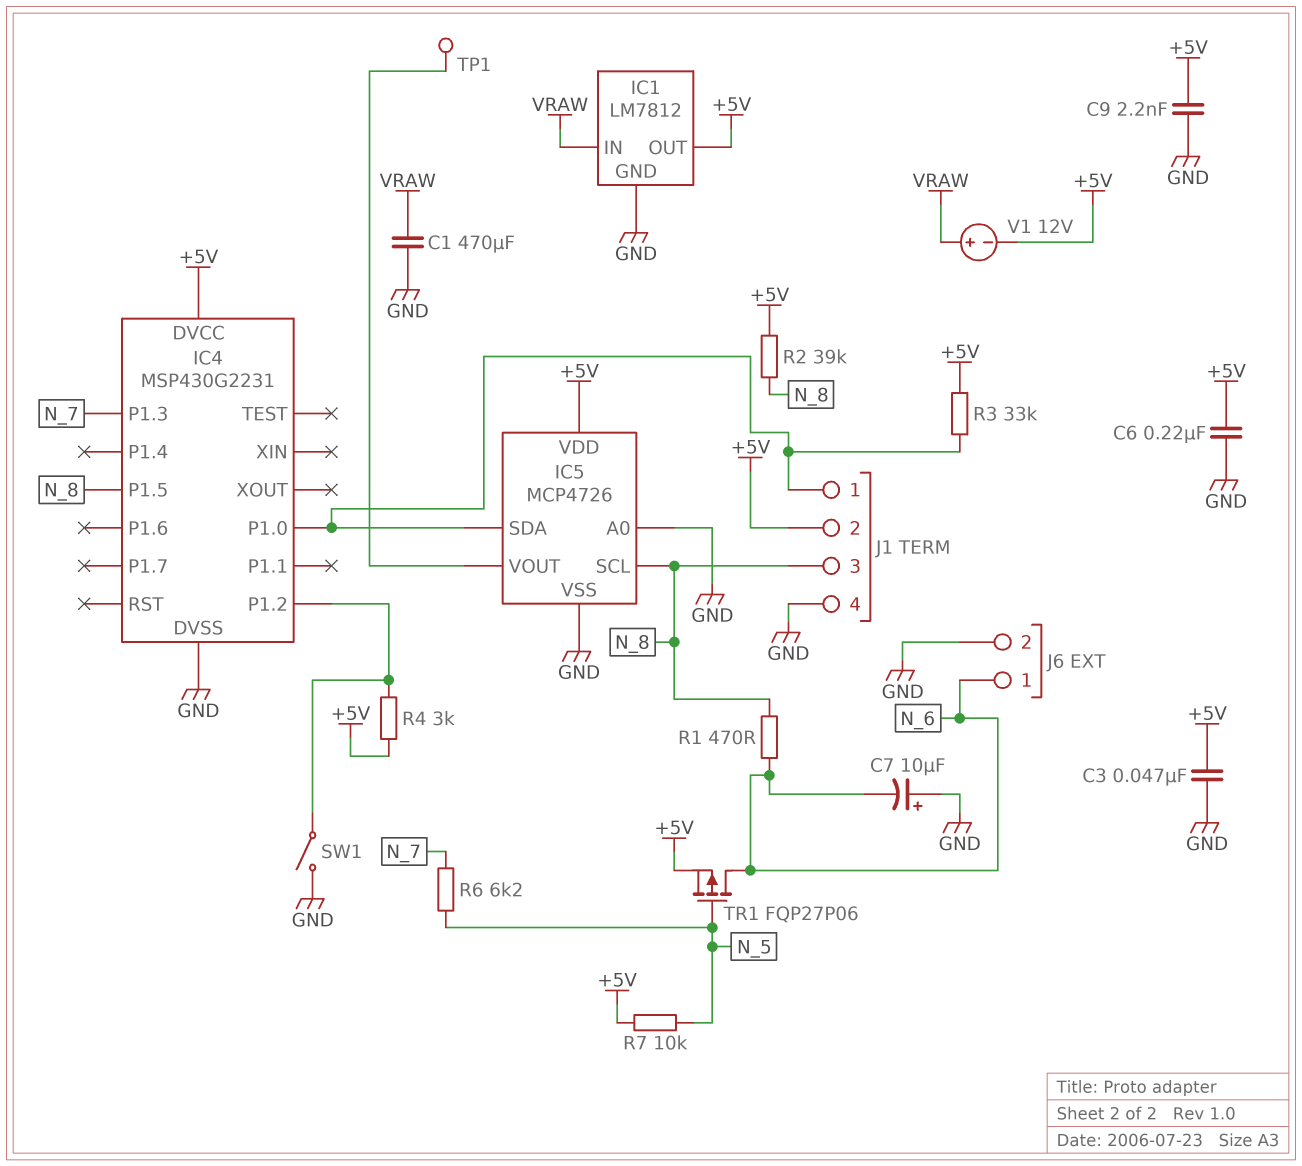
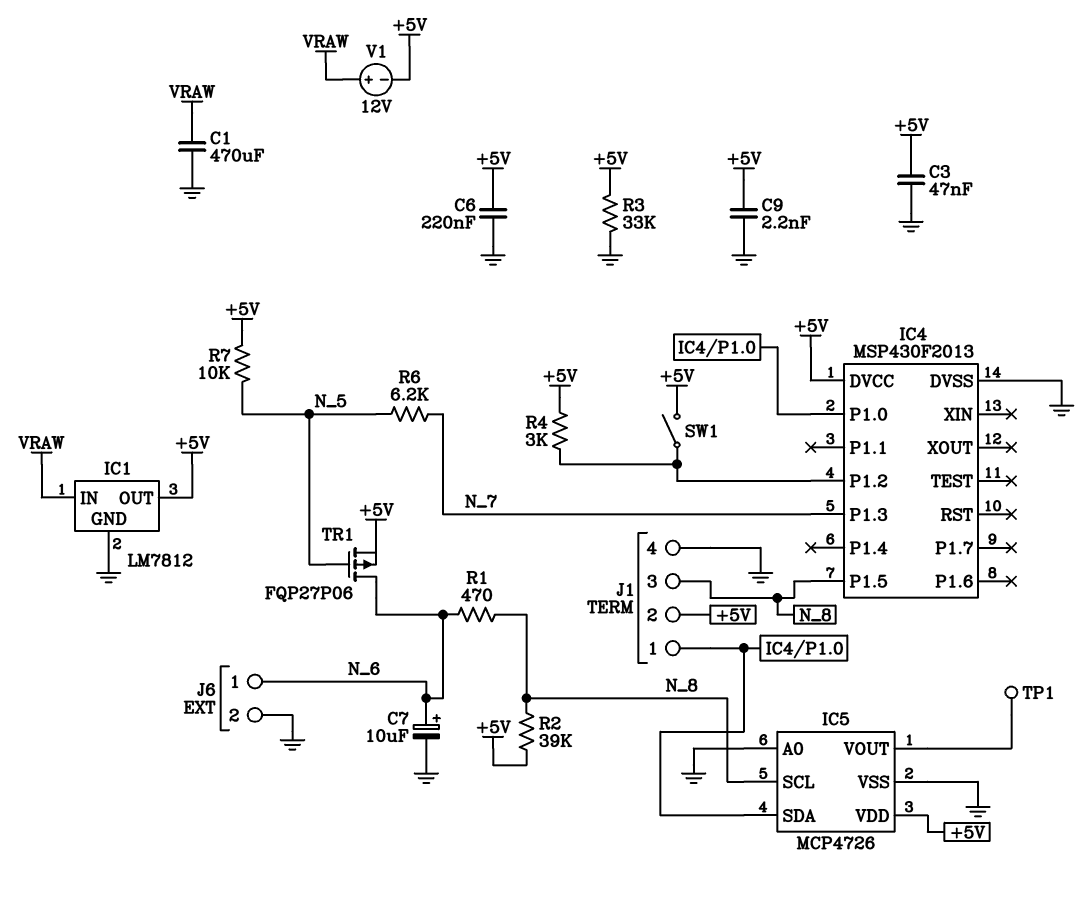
C7: 10uF (plus GND, minus N_6) -> 10uF (plus N_6, minus GND)
IC4: MSP430G2231 -> MSP430F2013
R3: 33k (+5V, IC4/P1.0) -> 33k (+5V, GND)
SW1: switch (GND, IC4/P1.2) -> switch (+5V, IC4/P1.2)

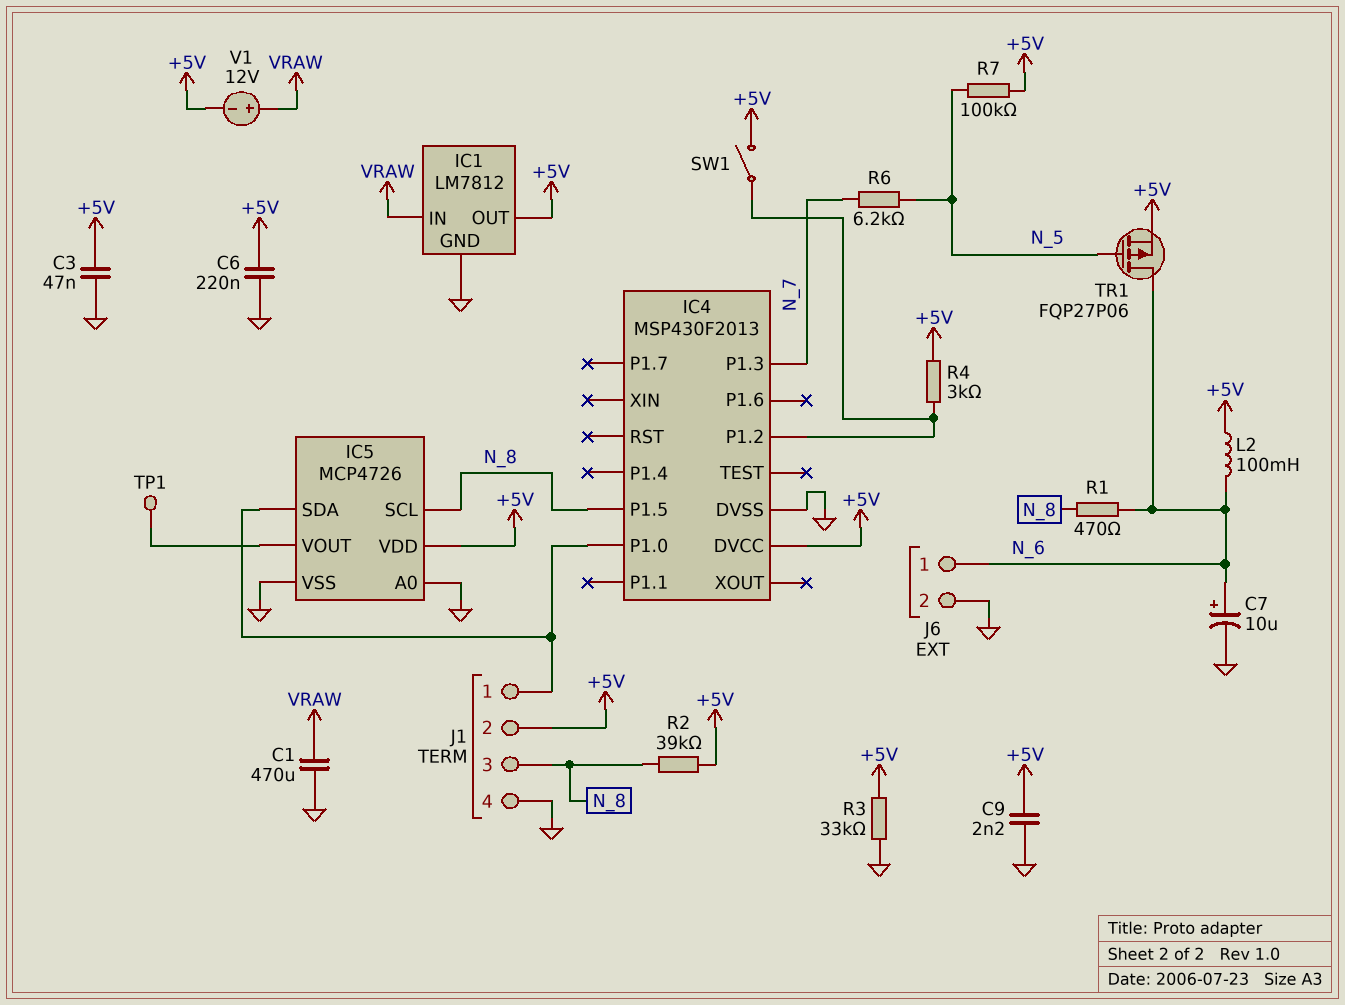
L2: none -> 100mH (+5V, N_6)
R7: 10k (+5V, N_5) -> 100k (+5V, N_5)

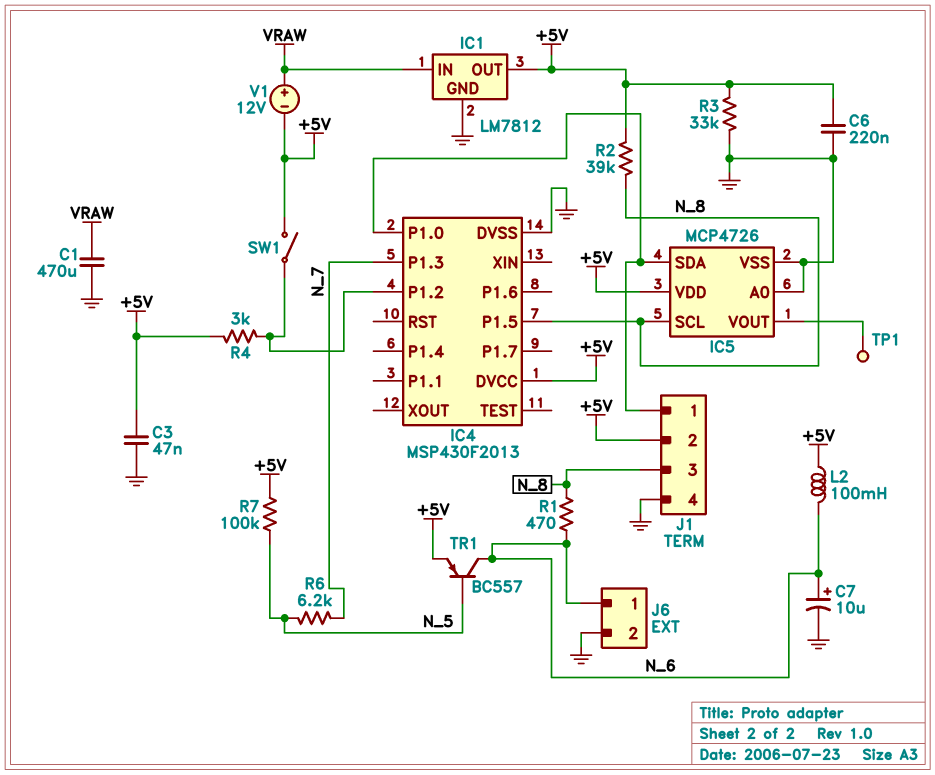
C9: 2.2nF (+5V, GND) -> none
TR1: PMOS FQP27P06 (G N_5, D N_6, S +5V) -> PNP BC557 (B N_5, C N_6, E +5V)

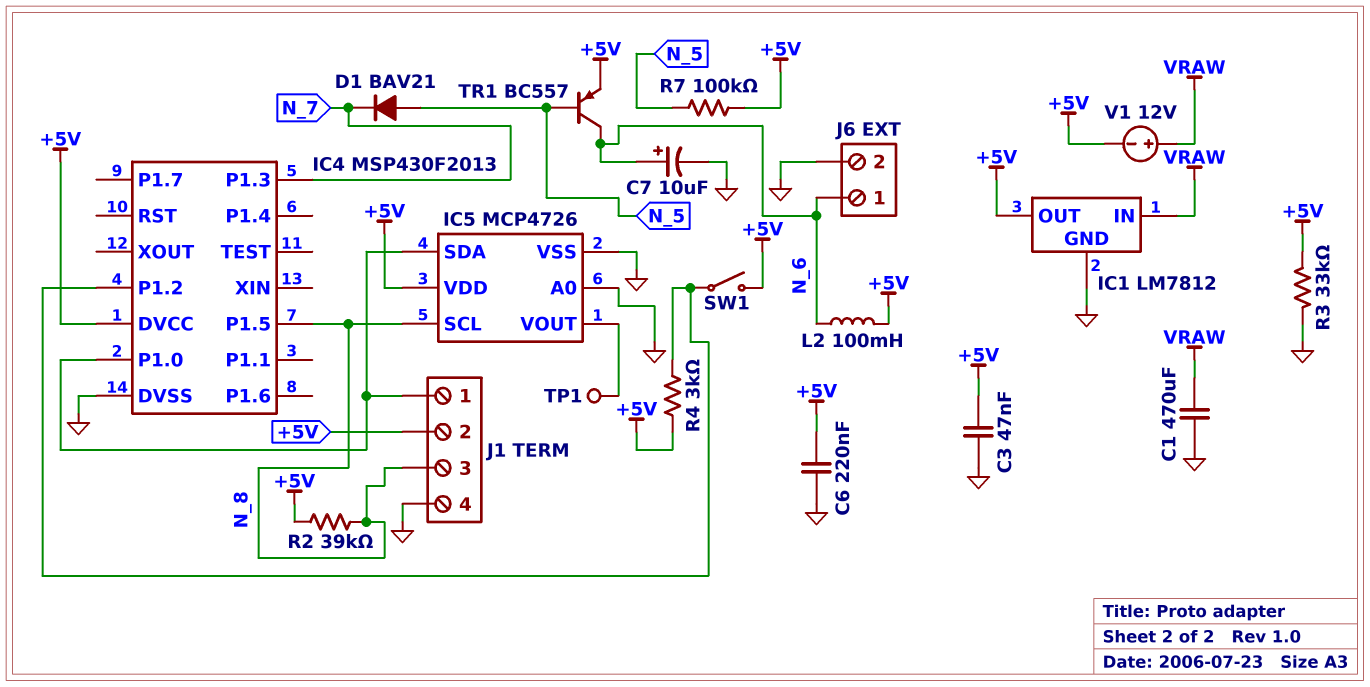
D1: none -> diode BAV21 (A N_5, K N_7)
R1: 470 (N_6, N_8) -> none
R6: 6.2k (N_5, N_7) -> none

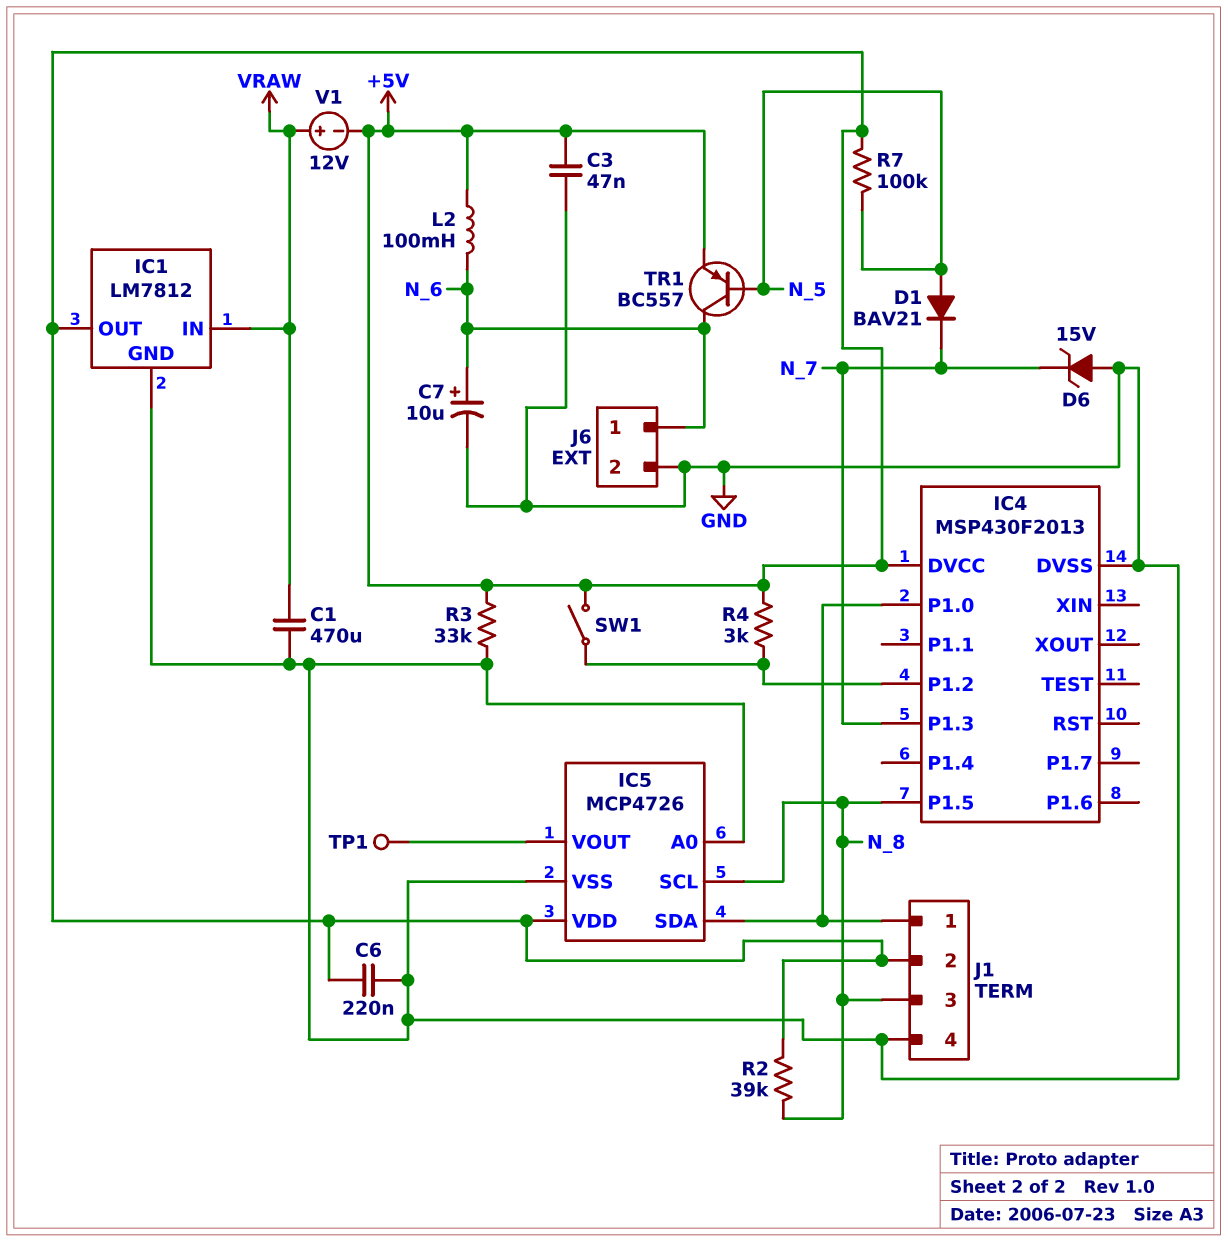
D6: none -> zener 15V (A GND, K N_7)

